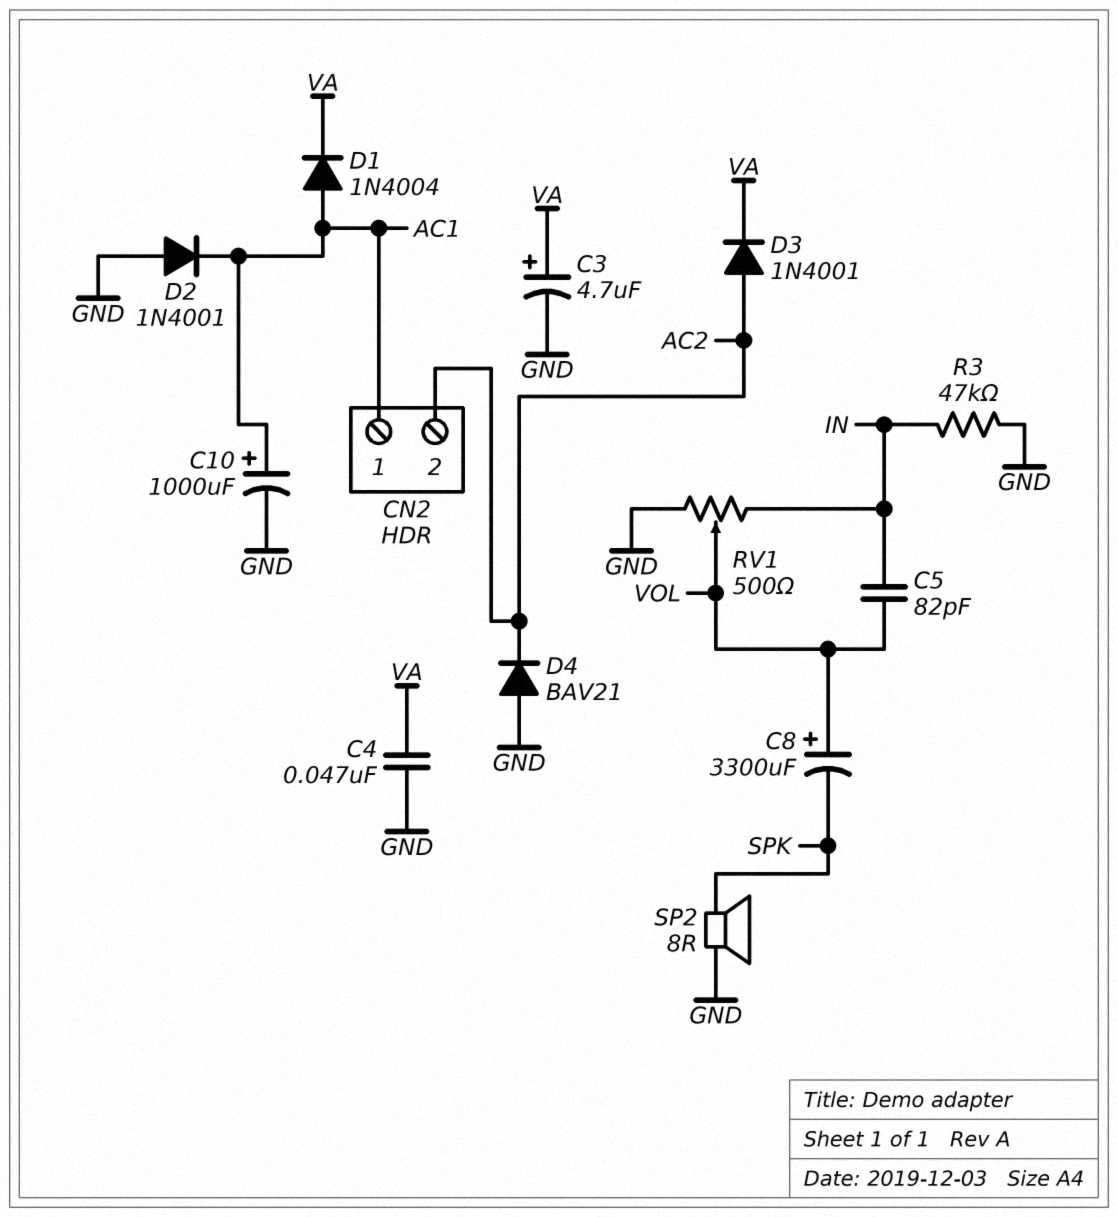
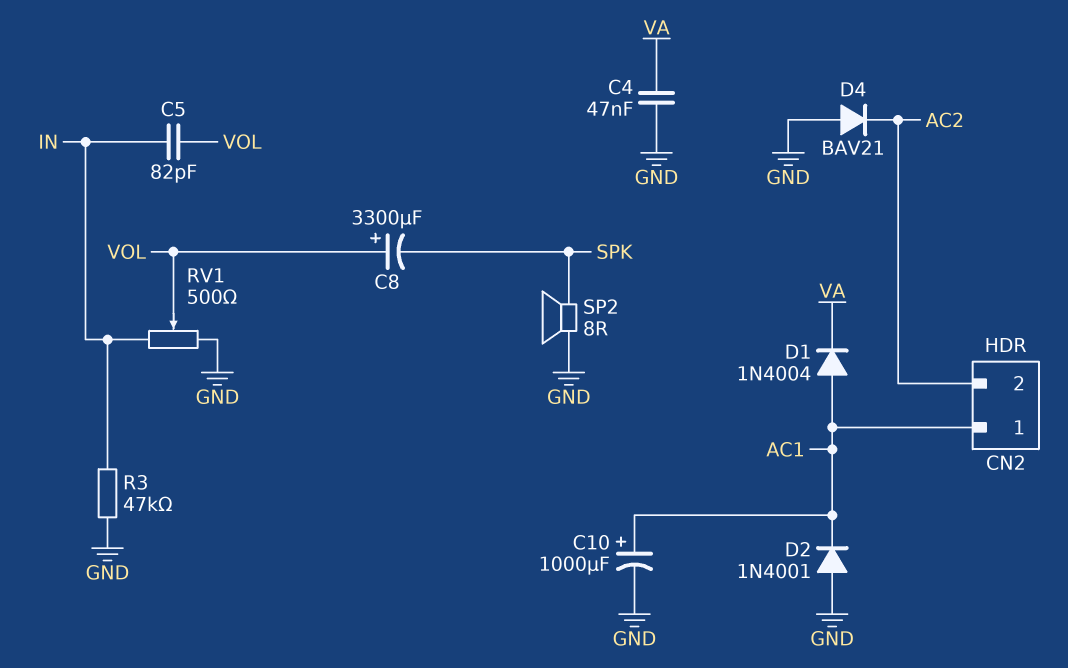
C3: 4.7uF (plus VA, minus GND) -> none
D3: diode 1N4001 (A AC2, K VA) -> none

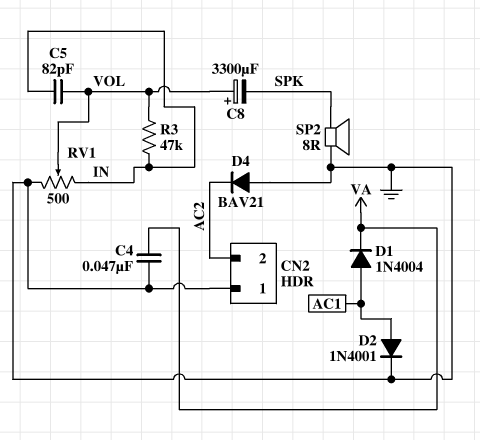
C10: 1000uF (plus AC1, minus GND) -> none
CN2 pin 1: AC1 -> GND
D2: diode 1N4001 (A GND, K AC1) -> diode 1N4001 (A AC1, K GND)
R3: 47k (GND, IN) -> 47k (IN, VOL)

